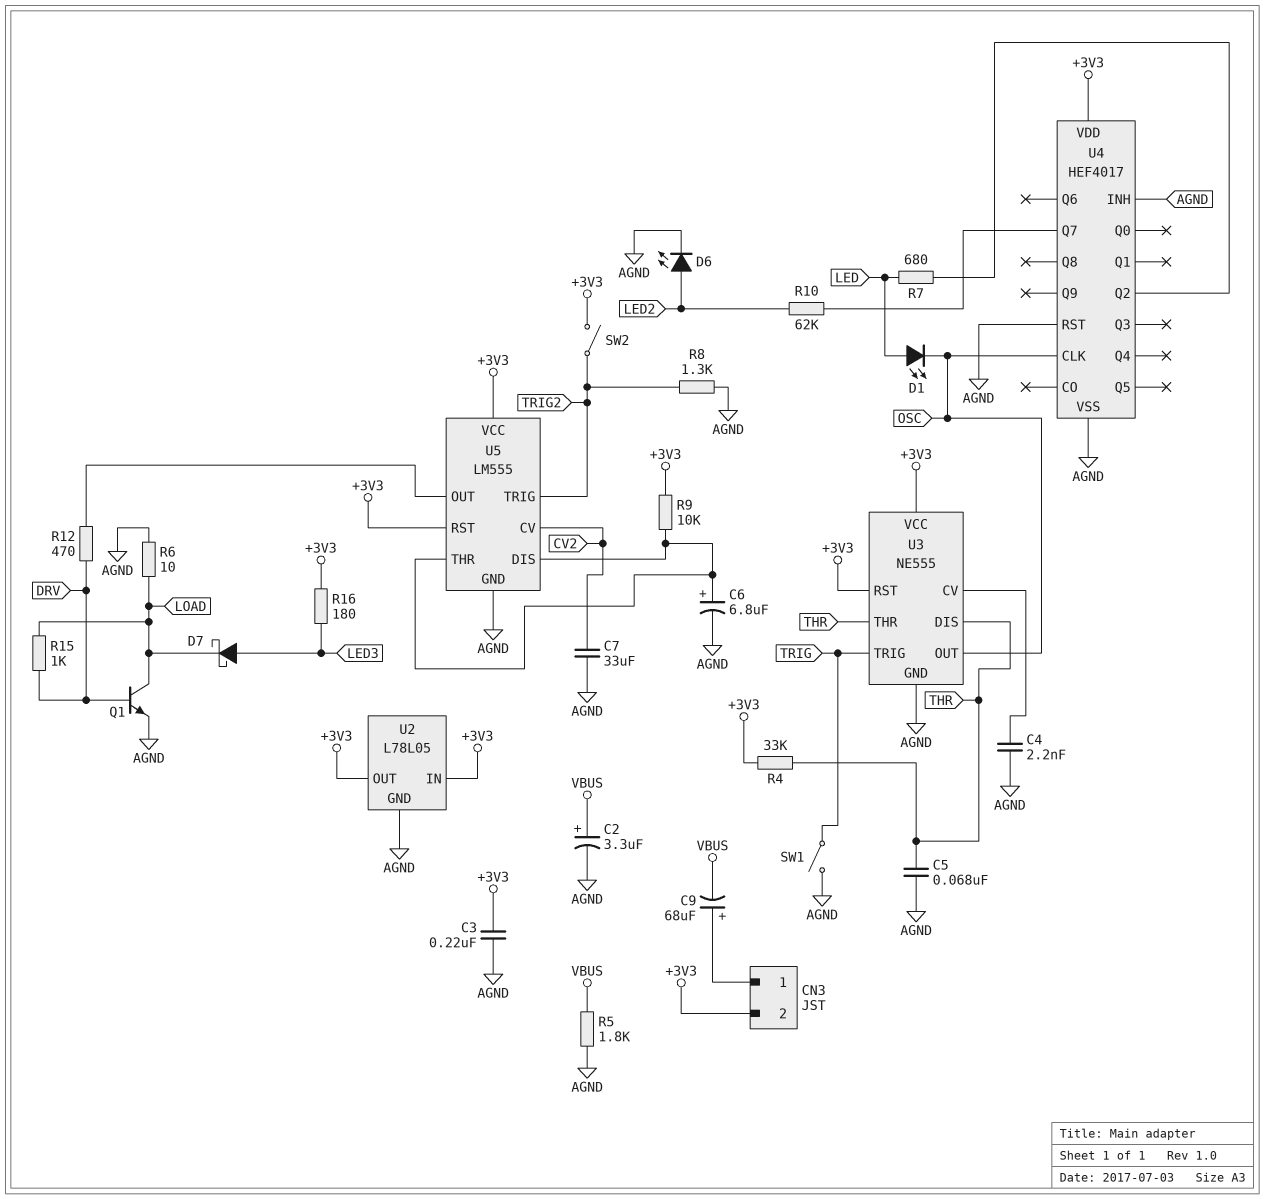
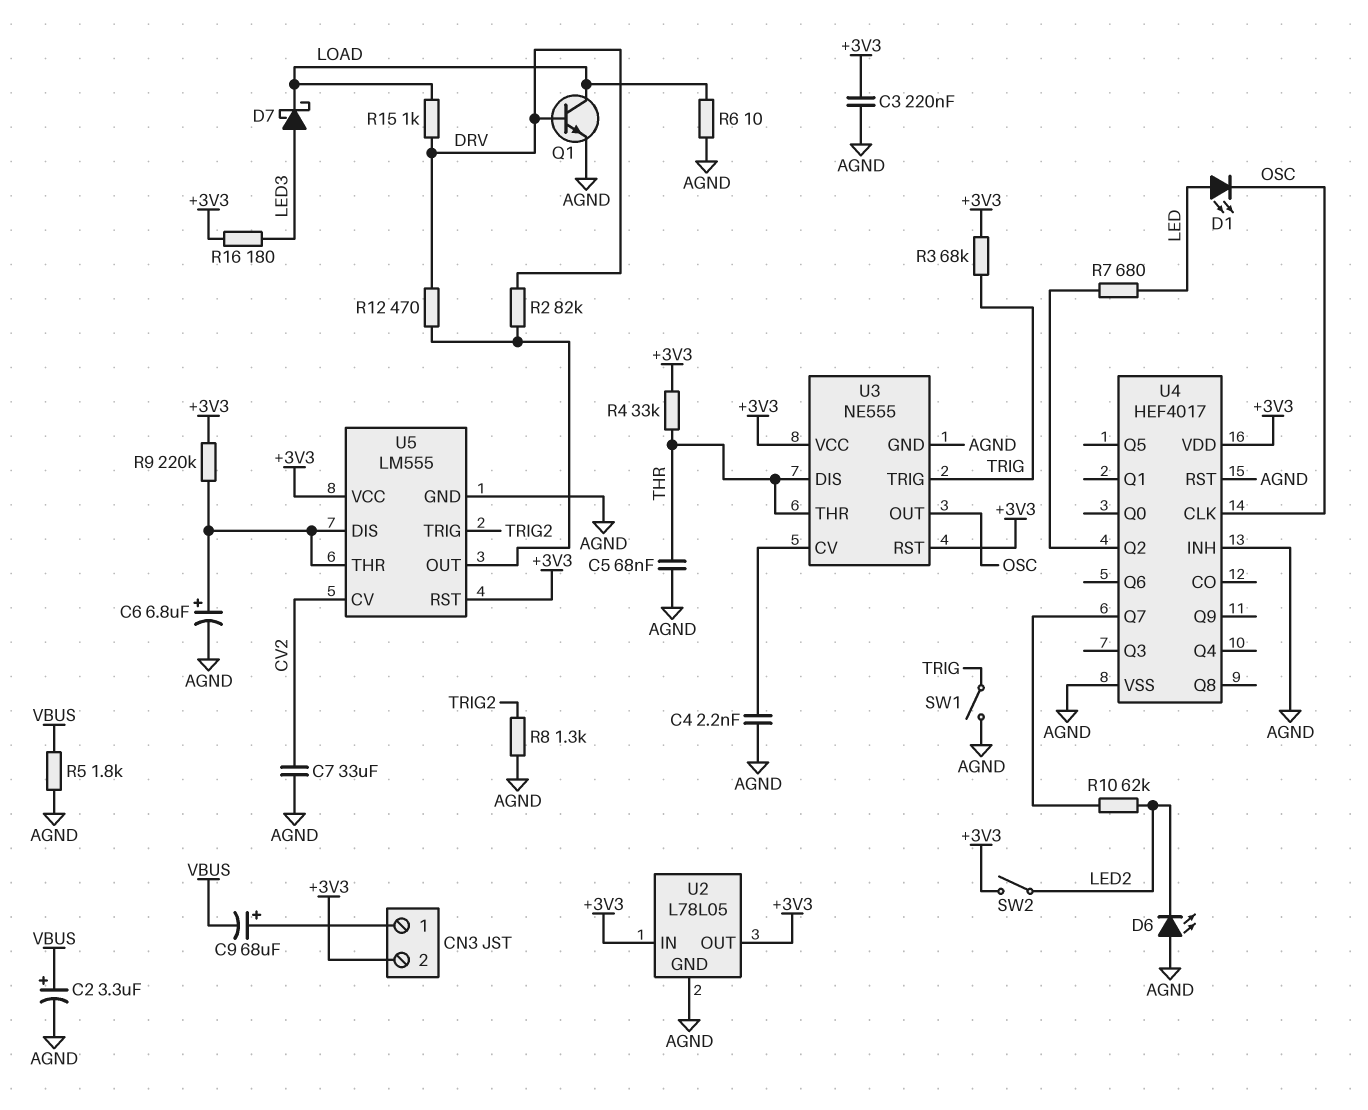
D6: LED (A LED2, K AGND) -> LED (A AGND, K LED2)
R2: none -> 82k (DRV, U5/OUT)
R3: none -> 68k (+3V3, TRIG)
R9: 10k (+3V3, U5/DIS) -> 220k (+3V3, U5/DIS)
SW2: switch (+3V3, TRIG2) -> switch (+3V3, LED2)

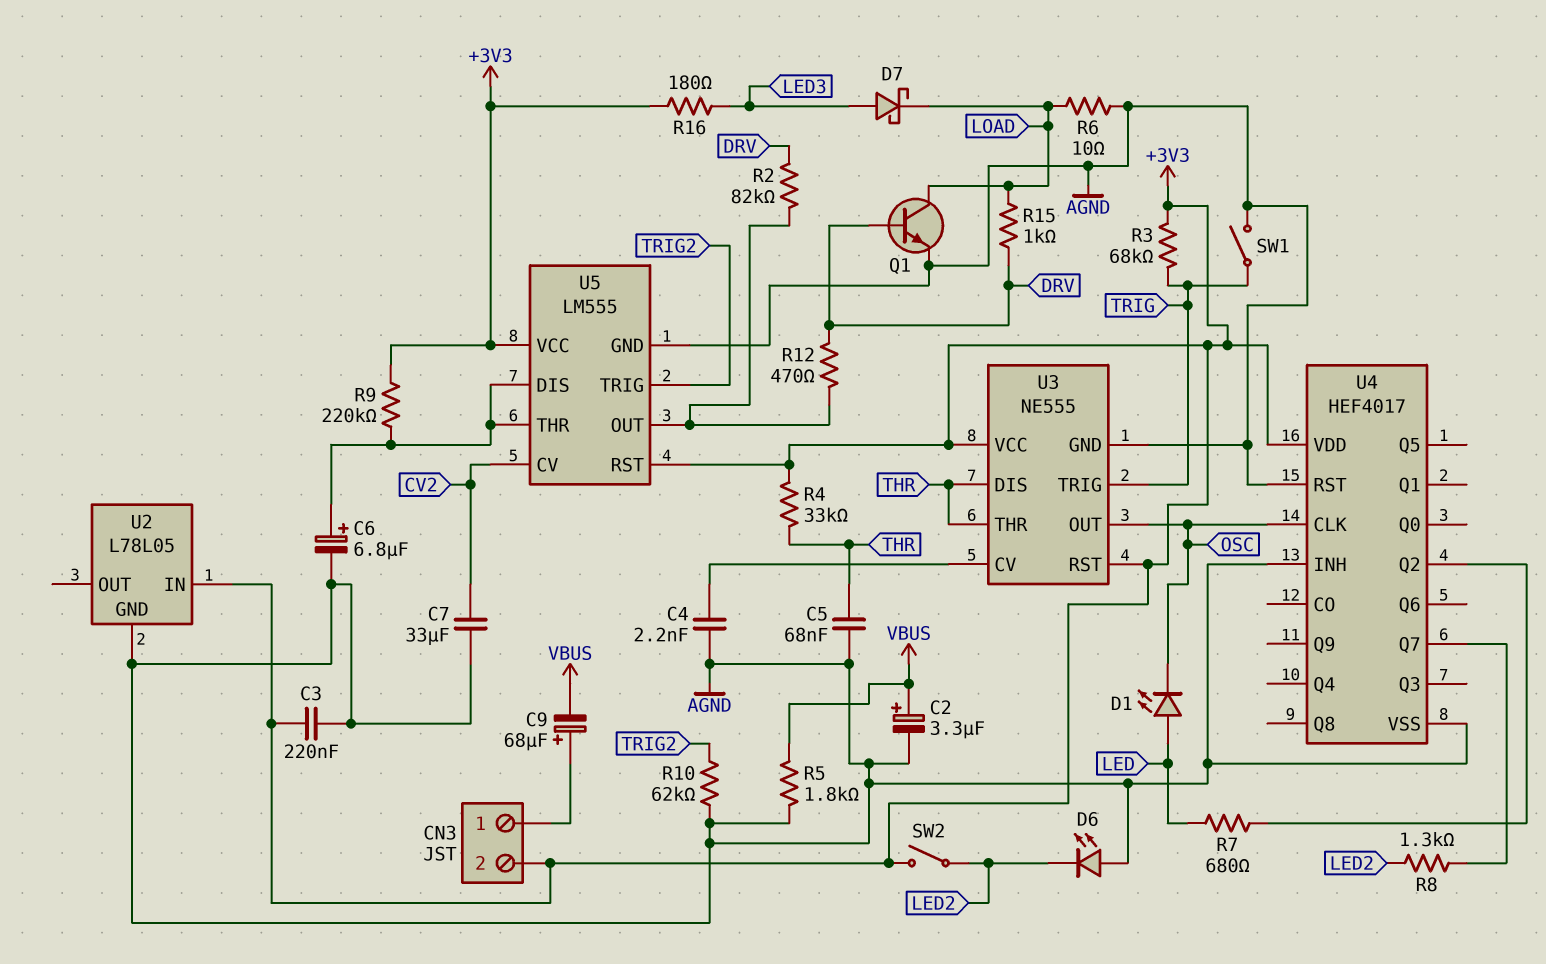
R8: 1.3k (AGND, TRIG2) -> 1.3k (LED2, U4/Q7)
R10: 62k (LED2, U4/Q7) -> 62k (AGND, TRIG2)
U2 pin OUT: +3V3 -> none

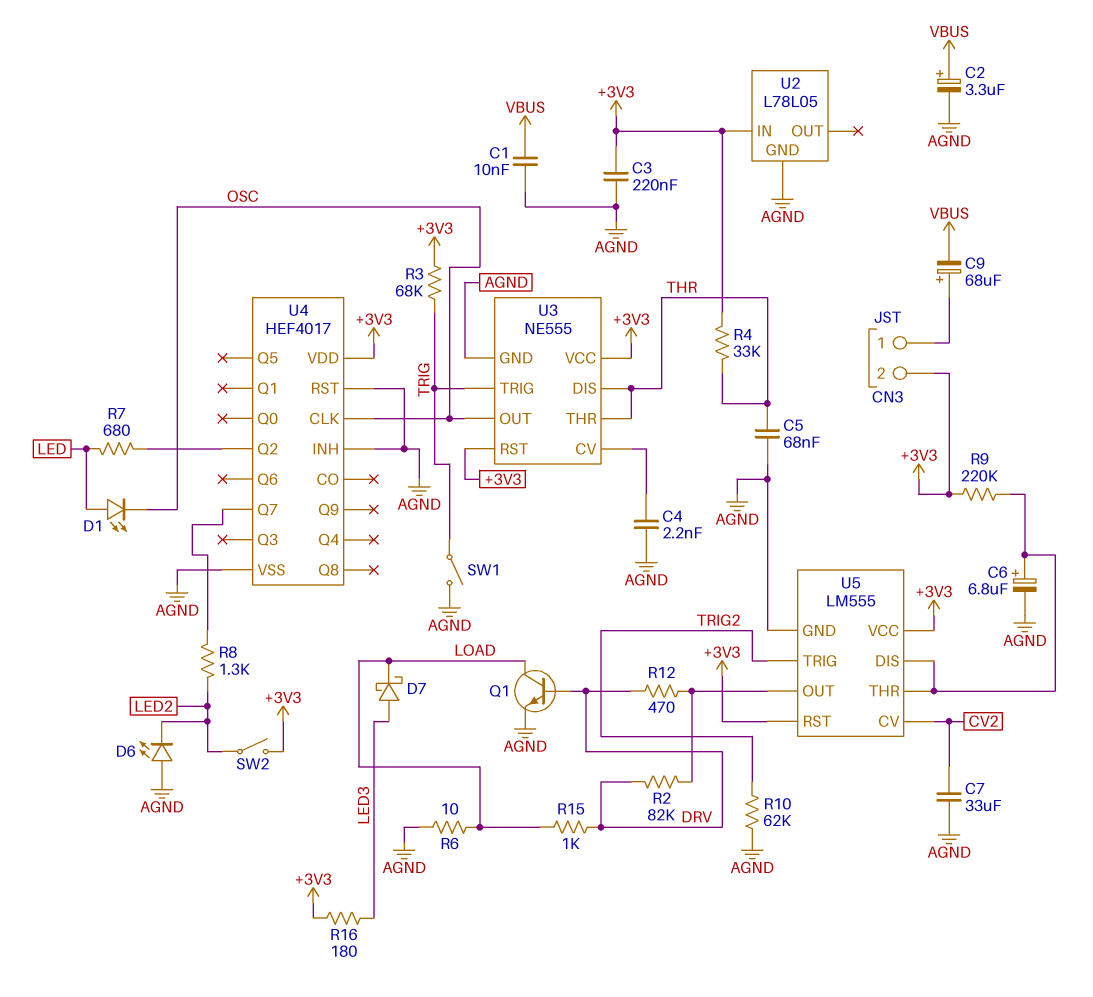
C1: none -> 10nF (AGND, VBUS)
R5: 1.8k (AGND, VBUS) -> none

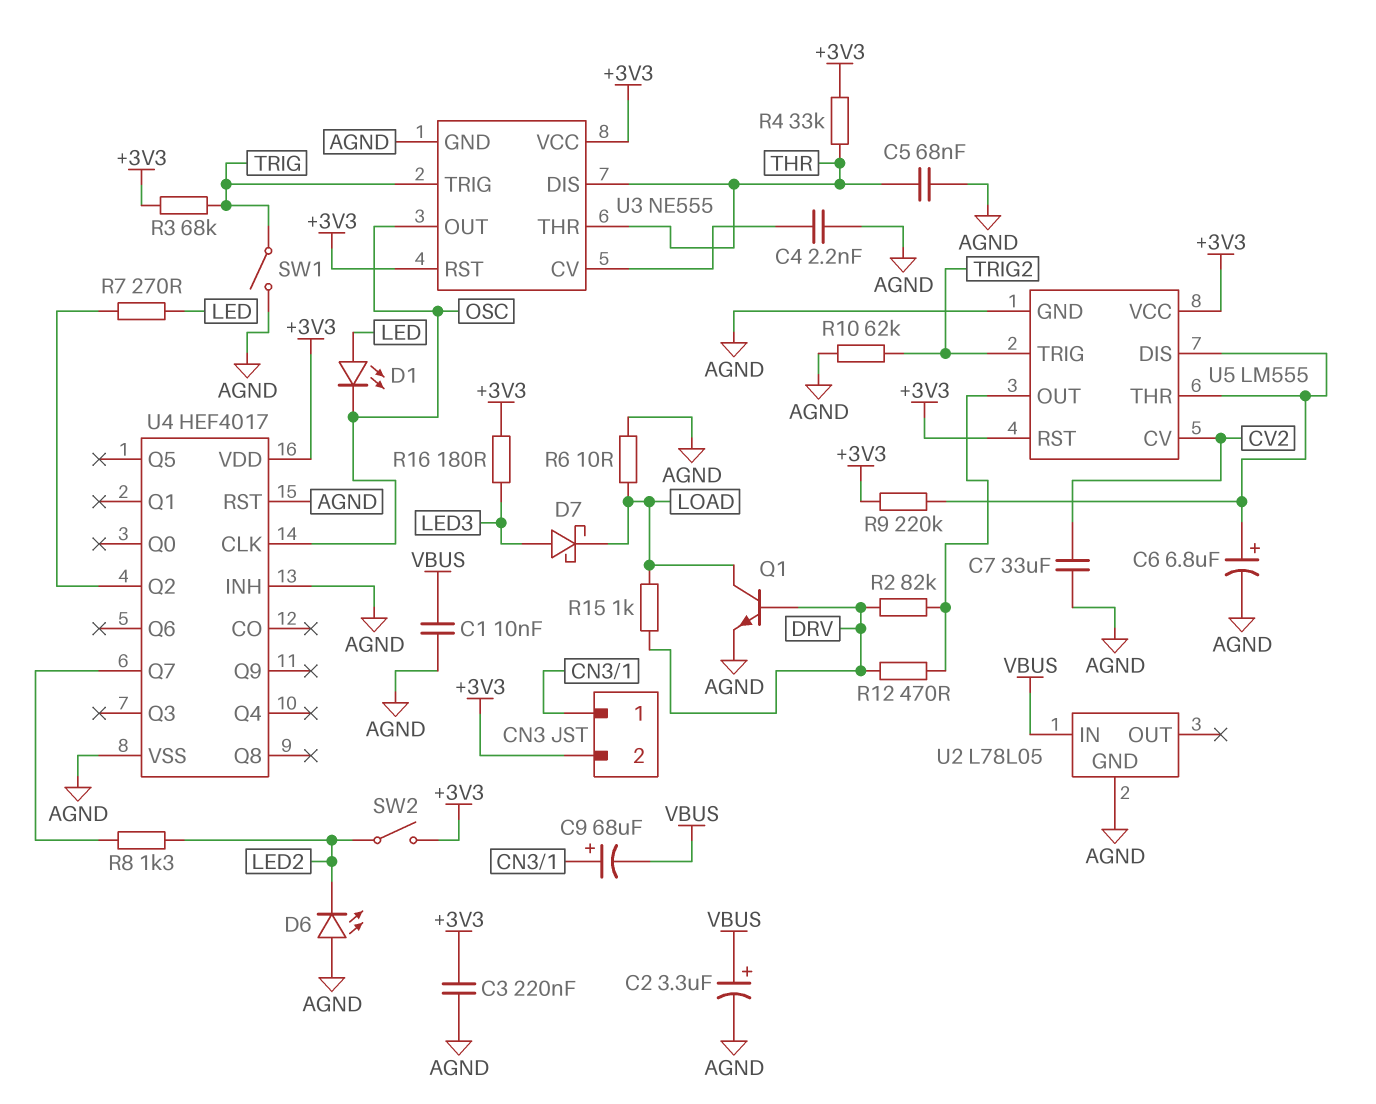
R7: 680 (LED, U4/Q2) -> 270 (LED, U4/Q2)
U2 pin IN: +3V3 -> VBUS

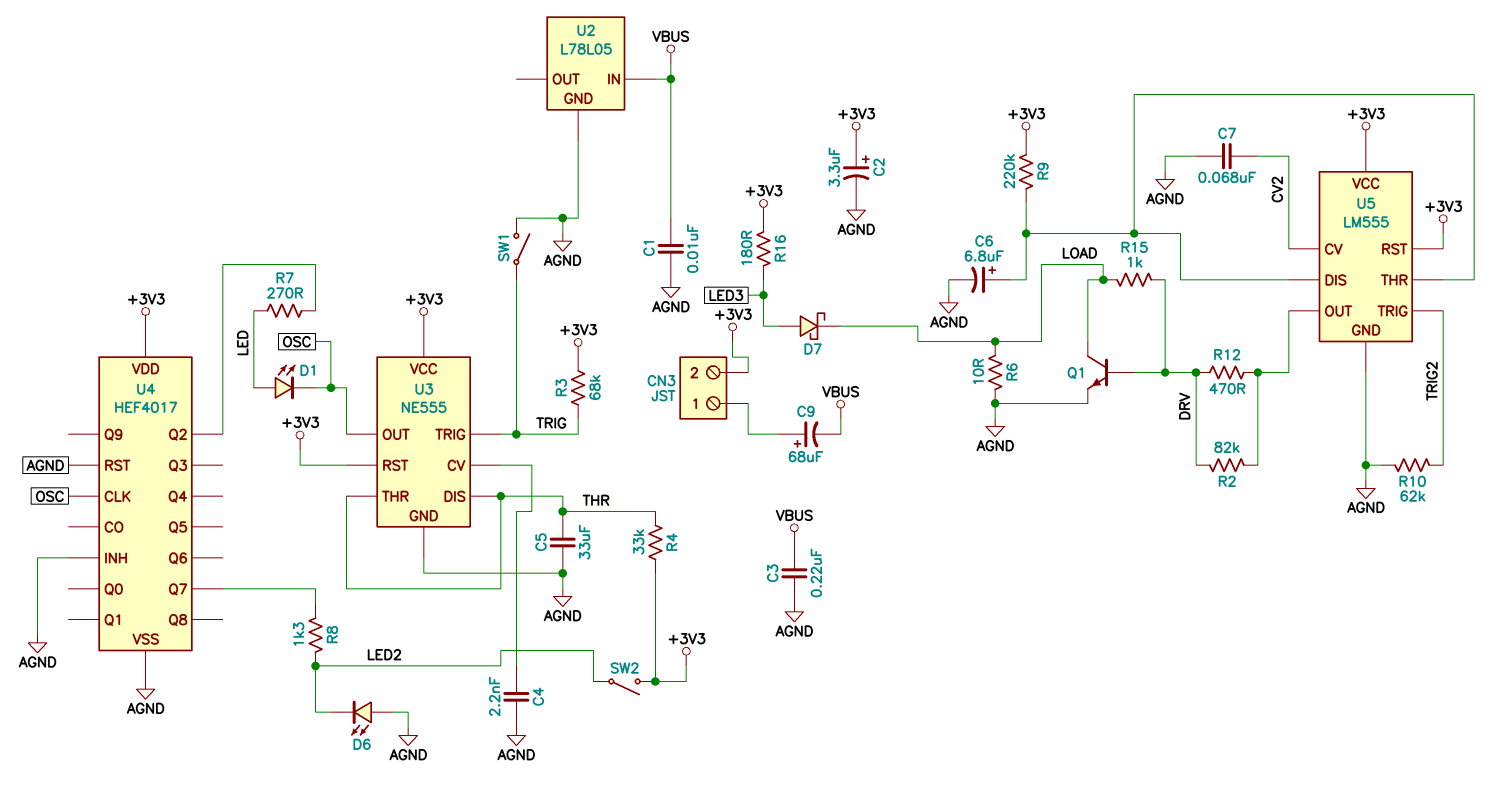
C2: 3.3uF (plus VBUS, minus AGND) -> 3.3uF (plus +3V3, minus AGND)
C3: 220nF (+3V3, AGND) -> 220nF (AGND, VBUS)
C5: 68nF (AGND, THR) -> 33uF (AGND, THR)
C7: 33uF (AGND, CV2) -> 68nF (AGND, CV2)

